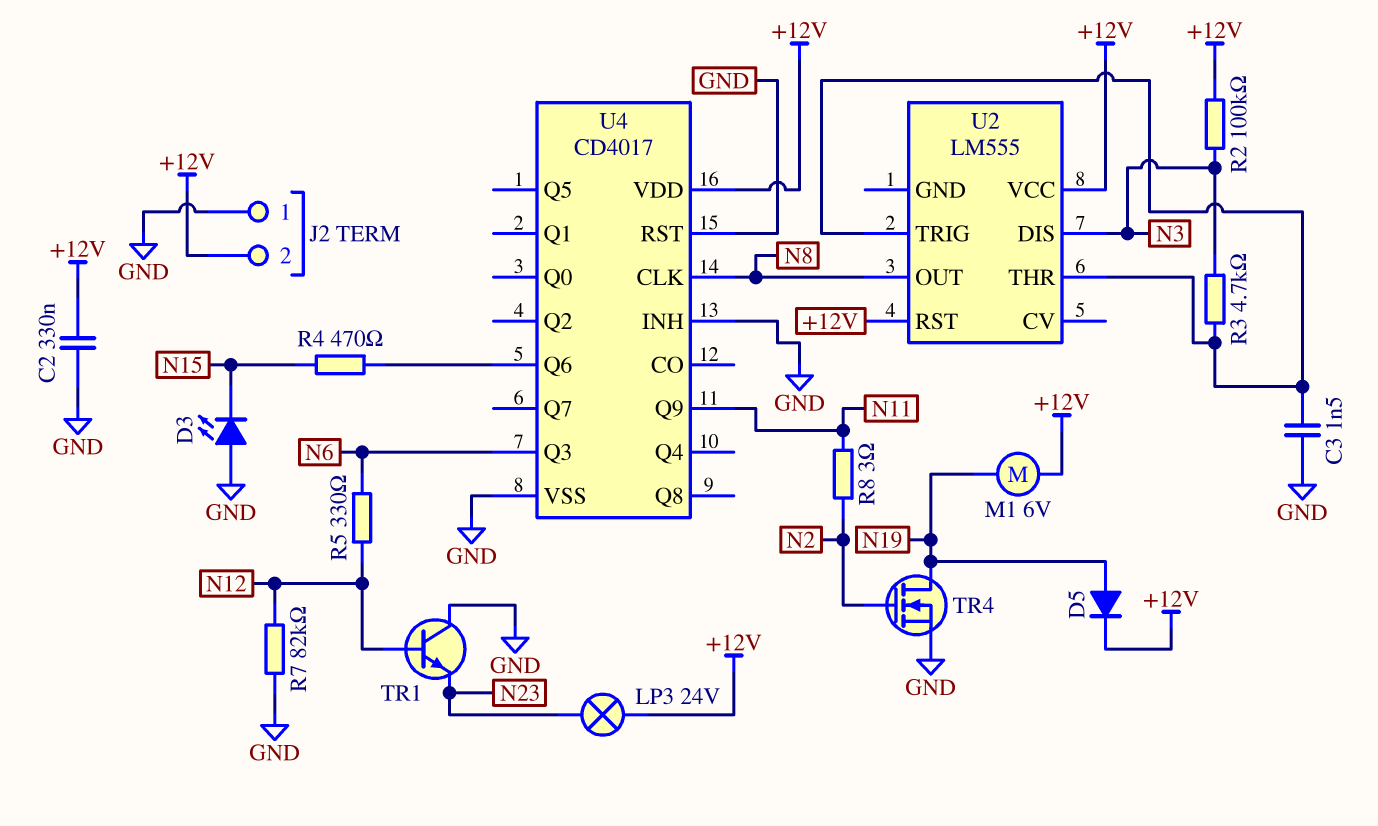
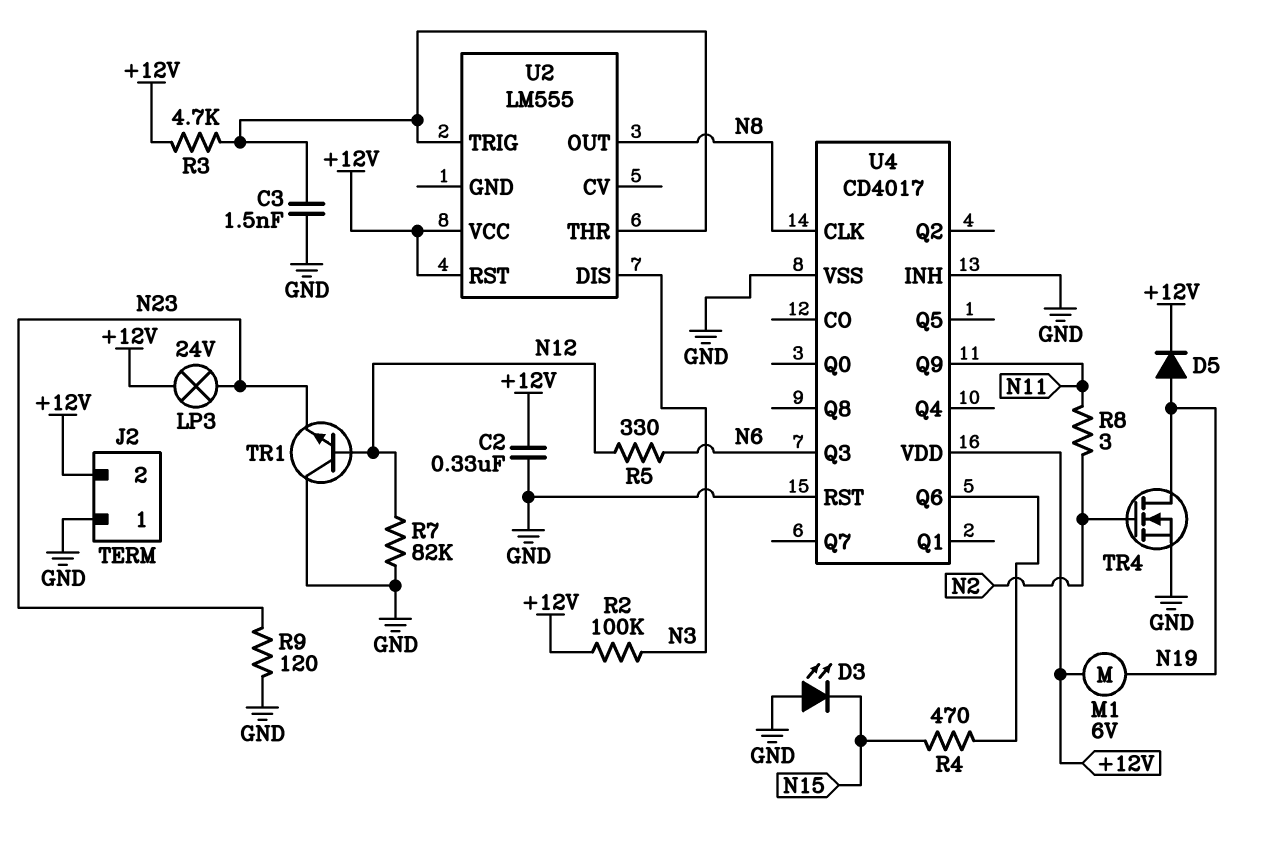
R3: 4.7k (N3, U2/THR) -> 4.7k (+12V, U2/THR)
R9: none -> 120 (GND, N23)

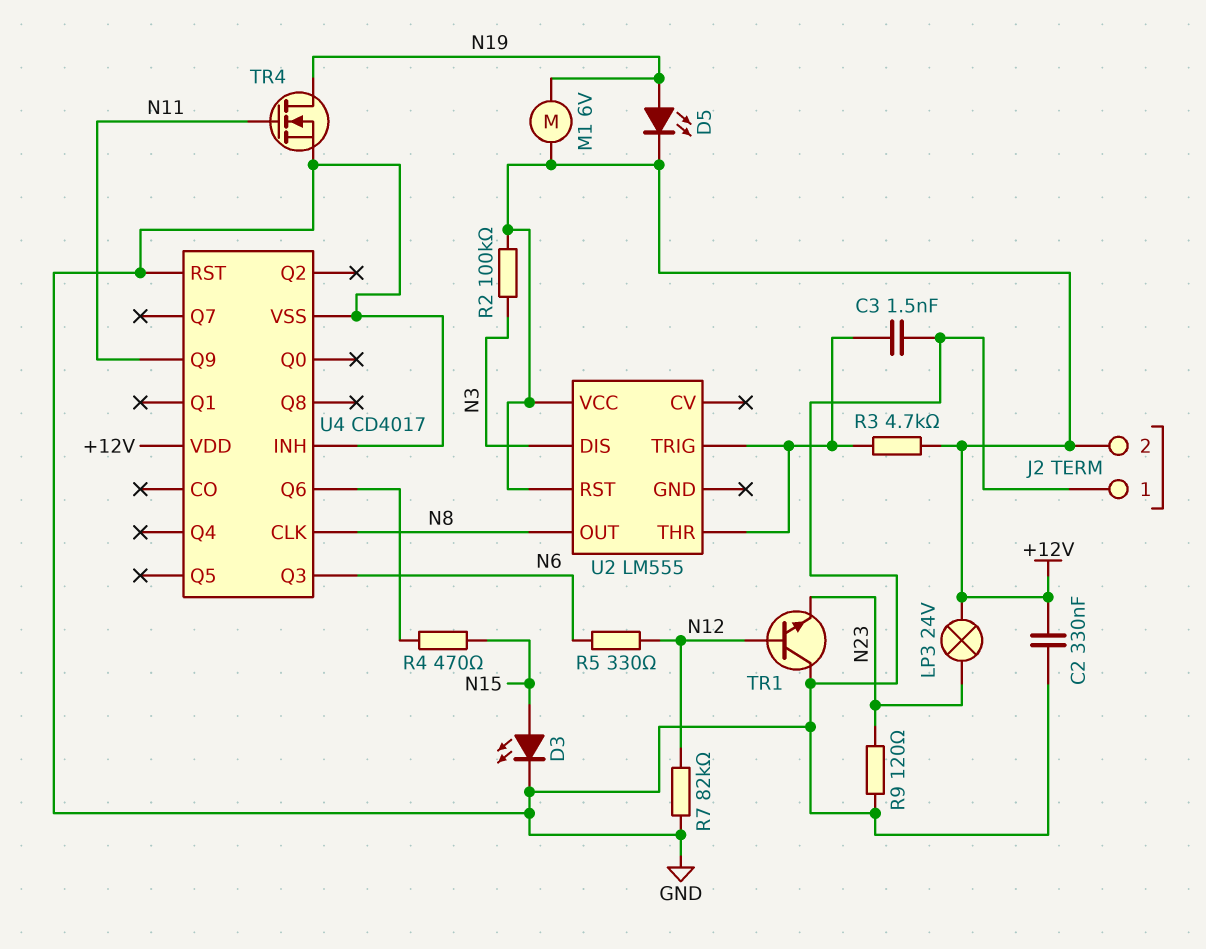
D3: LED (A GND, K N15) -> LED (A N15, K GND)
D5: diode (A N19, K +12V) -> LED (A N19, K +12V)
R8: 3 (N2, N11) -> none
TR4: NMOS (G N2, D N19, S GND) -> NMOS (G N11, D N19, S GND)

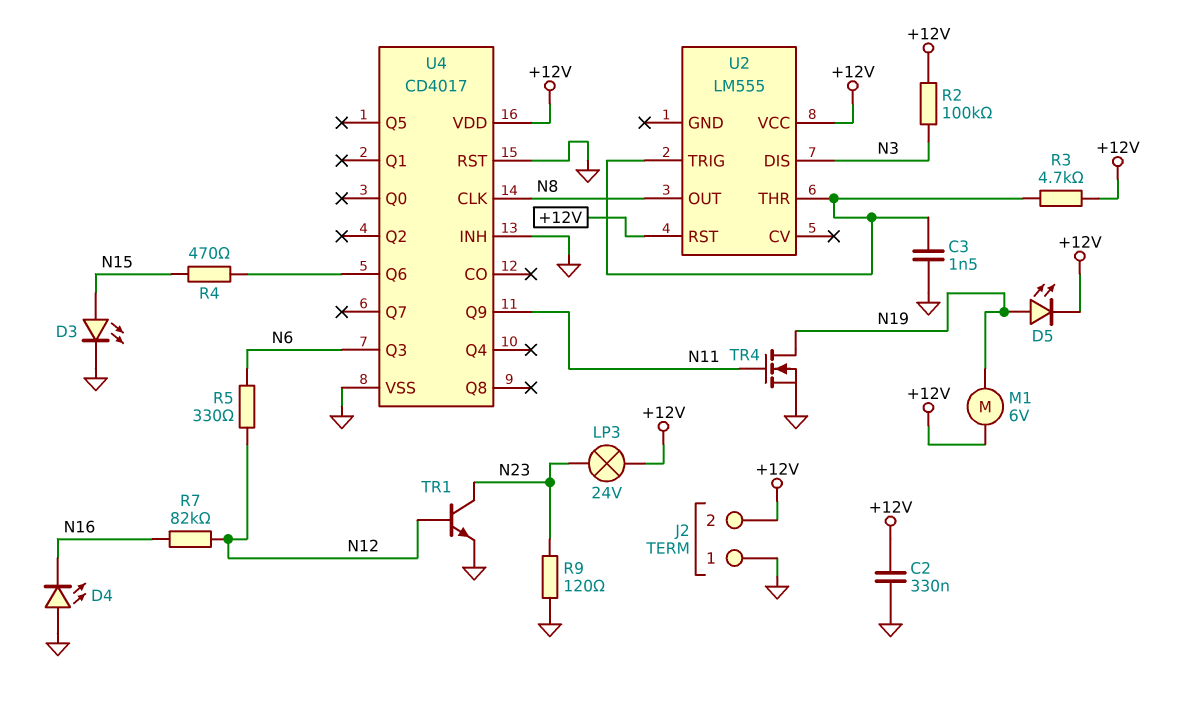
D4: none -> LED (A GND, K N16)
R7: 82k (GND, N12) -> 82k (N12, N16)
TR1: NPN (B N12, C GND, E N23) -> NPN (B N12, C N23, E GND)

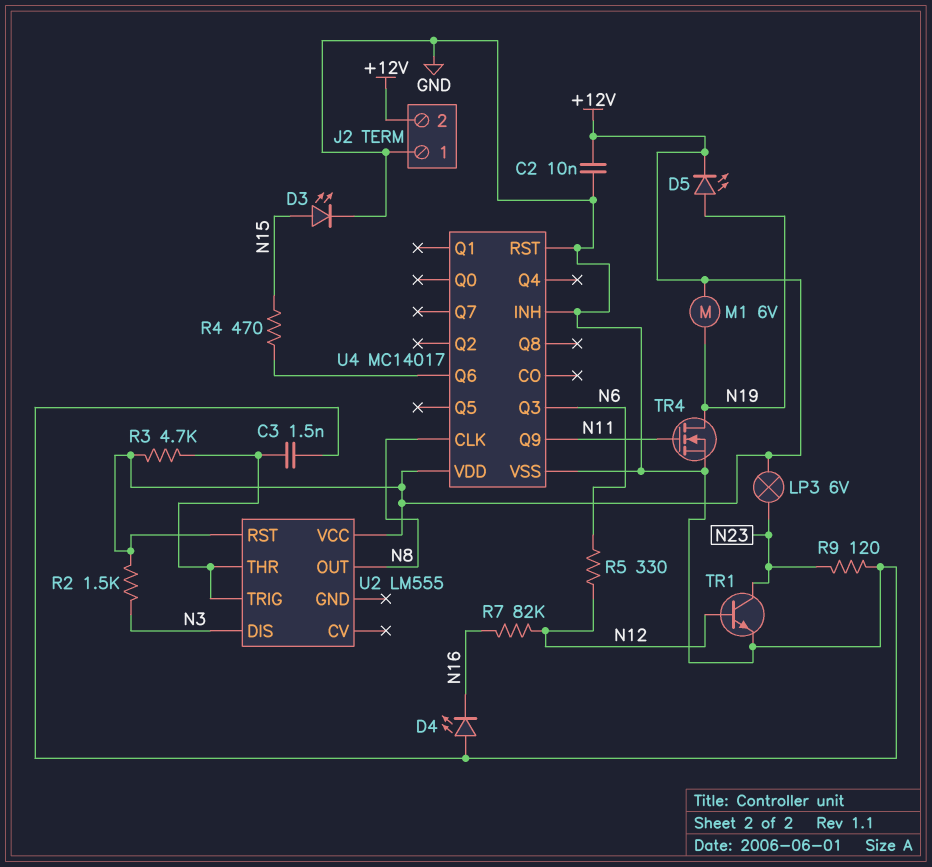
C2: 330nF (+12V, GND) -> 10nF (+12V, GND)
LP3: lamp 24V (+12V, N23) -> lamp 6V (+12V, N23)
R2: 100k (+12V, N3) -> 1.5k (+12V, N3)
U4: CD4017 -> MC14017

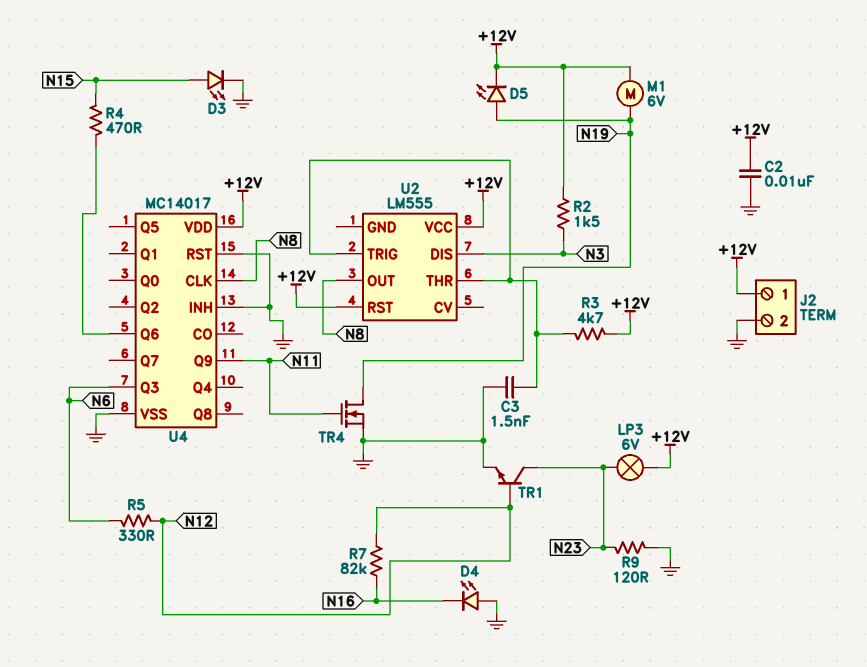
J2 pin 1: GND -> +12V
J2 pin 2: +12V -> GND

